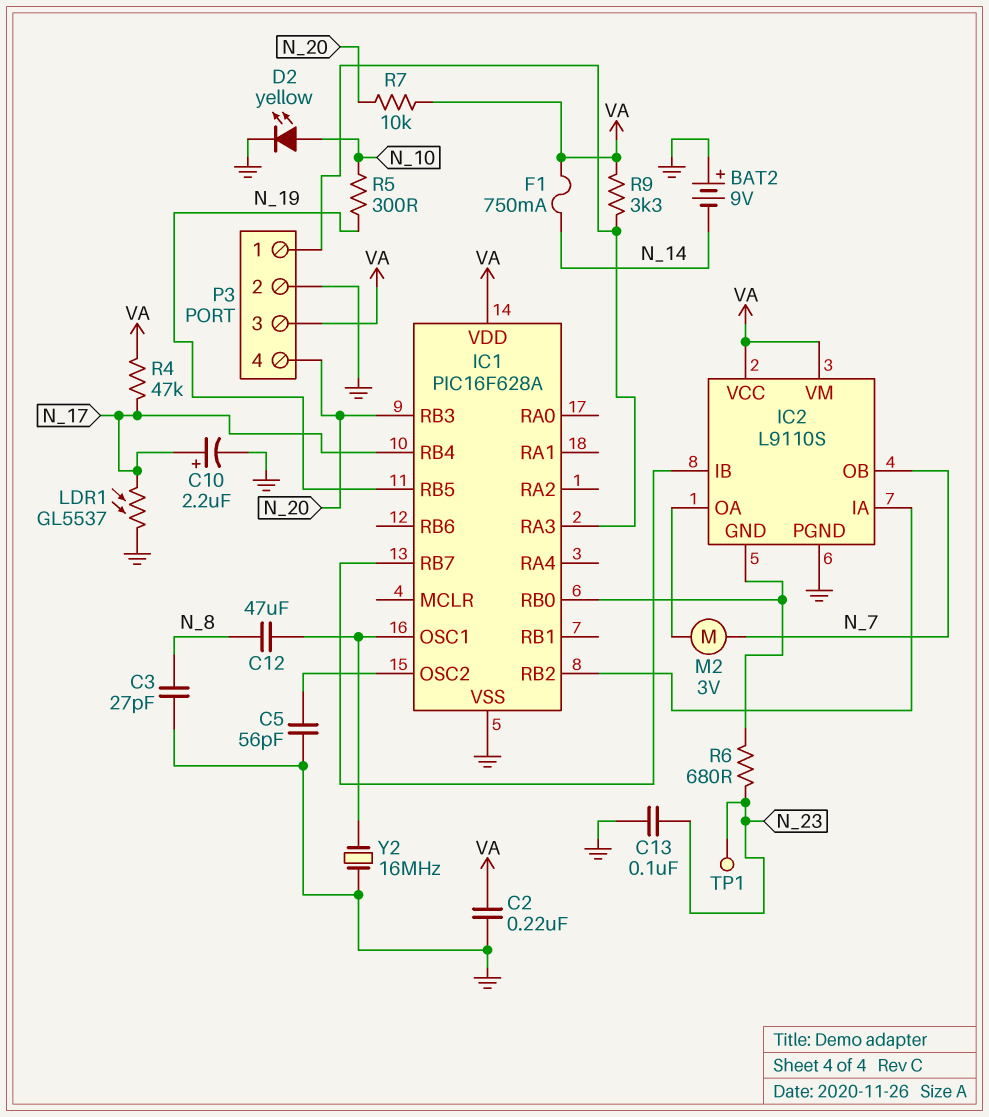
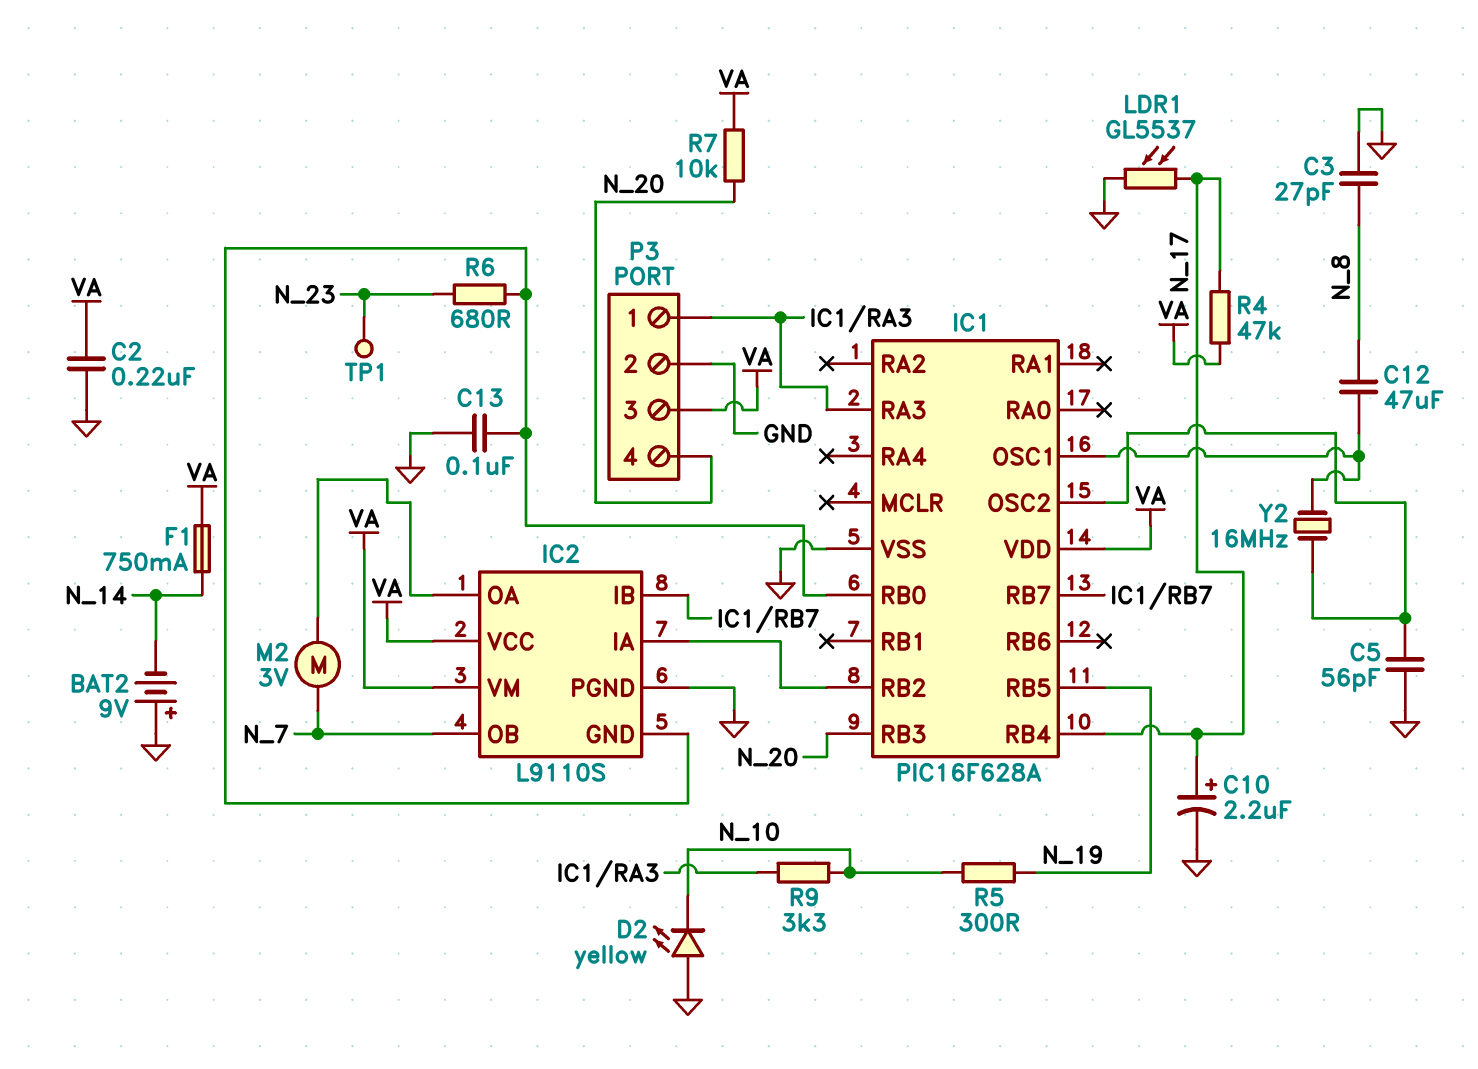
C13: 100nF (GND, N_23) -> 100nF (GND, IC1/RB0)
D2: LED yellow (A N_10, K GND) -> LED yellow (A GND, K N_10)
R9: 3.3k (IC1/RA3, VA) -> 3.3k (IC1/RA3, N_10)
Y2: 16MHz (GND, IC1/OSC1) -> 16MHz (IC1/OSC1, IC1/OSC2)

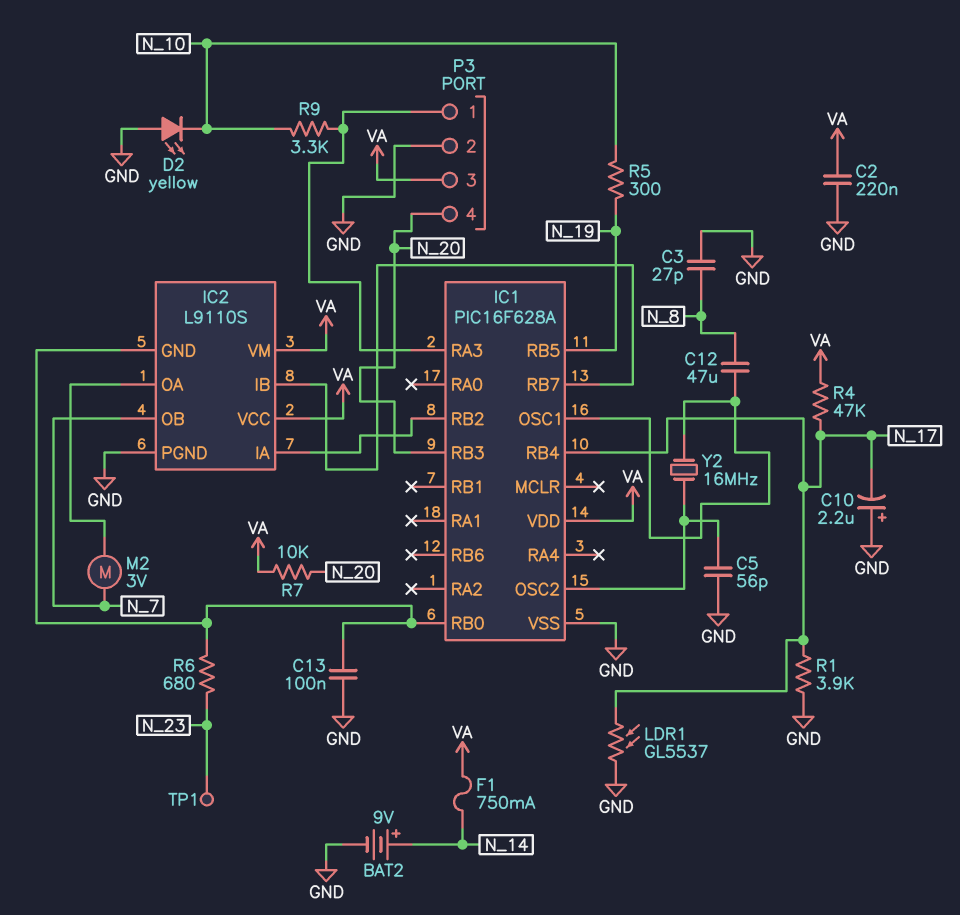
BAT2: 9V (plus GND, minus N_14) -> 9V (plus N_14, minus GND)
C10: 2.2uF (plus N_17, minus GND) -> 2.2uF (plus GND, minus N_17)
R1: none -> 3.9k (GND, N_17)

